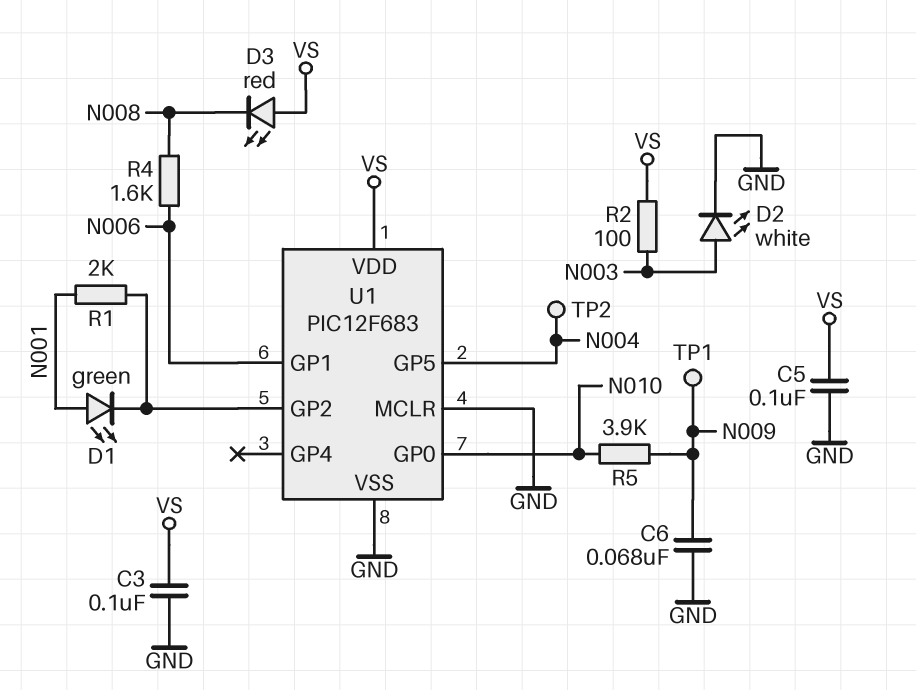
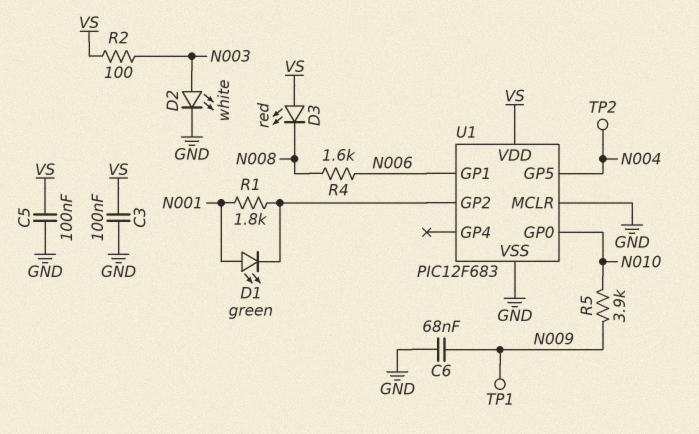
R1: 2k (N001, U1/GP2) -> 1.8k (N001, U1/GP2)

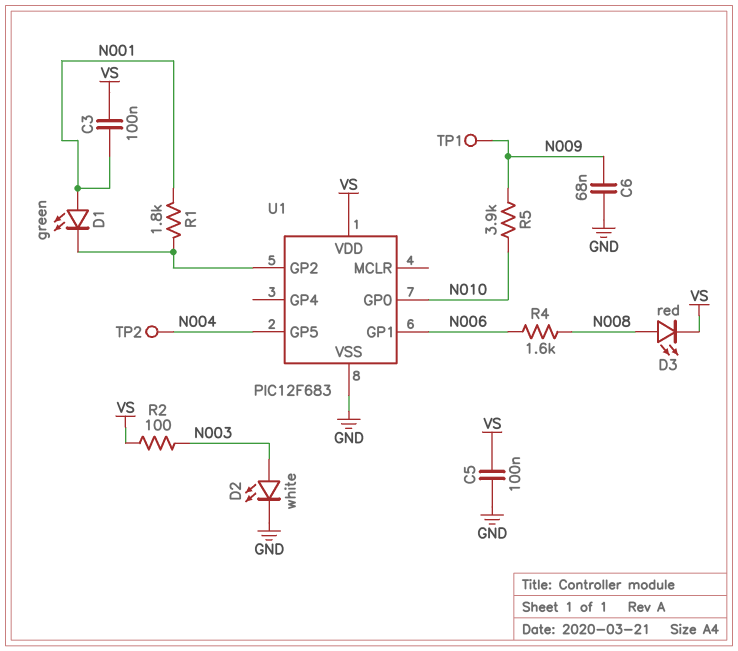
C3: 100nF (GND, VS) -> 100nF (N001, VS)
D3: LED red (A VS, K N008) -> LED red (A N008, K VS)
U1 pin MCLR: GND -> none

